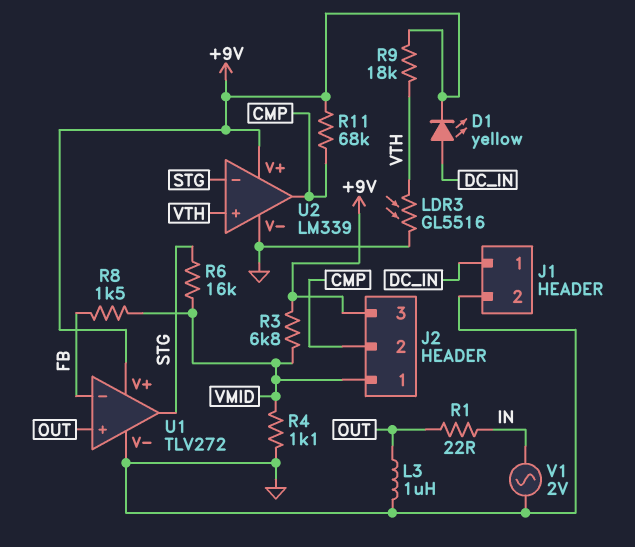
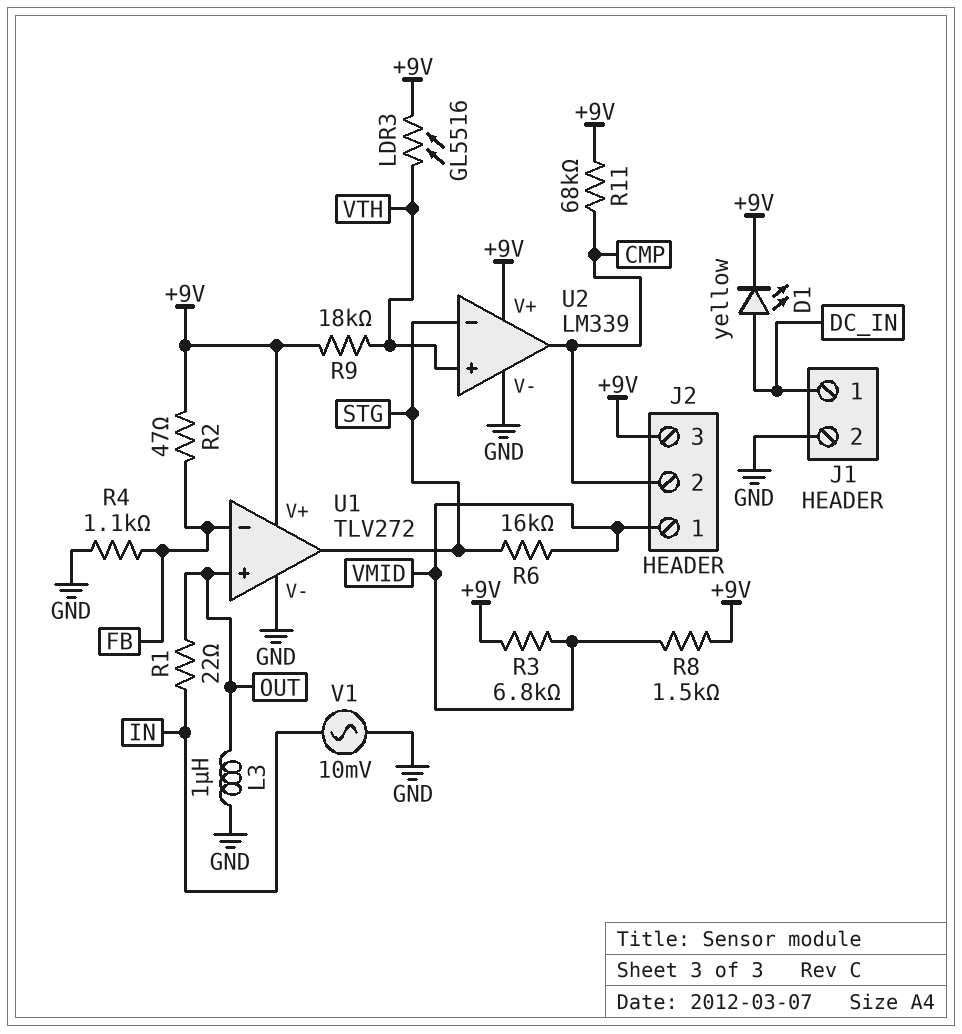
LDR3: GL5516 (GND, VTH) -> GL5516 (+9V, VTH)
R2: none -> 47 (+9V, FB)
R4: 1.1k (GND, VMID) -> 1.1k (FB, GND)
R8: 1.5k (FB, VMID) -> 1.5k (+9V, VMID)
V1: AC 2V (GND, IN) -> AC 10mV (GND, IN)

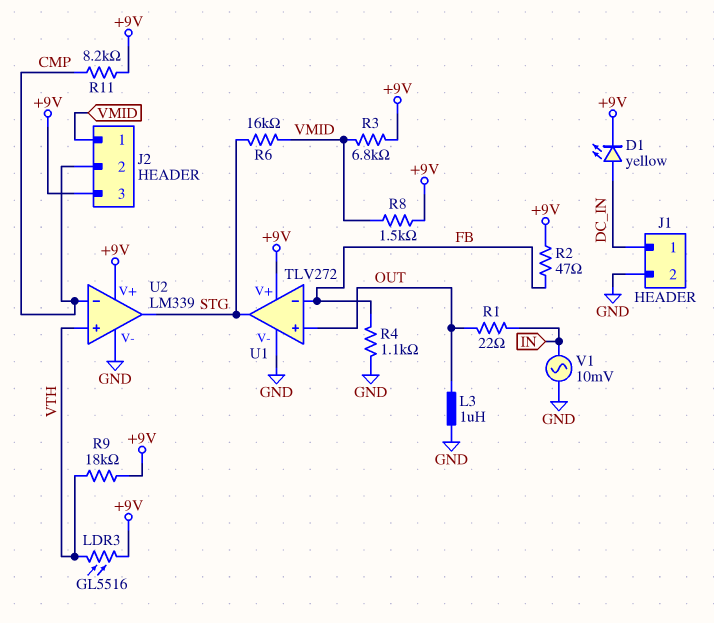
R11: 68k (+9V, CMP) -> 8.2k (+9V, CMP)
U2 pin in-: STG -> CMP
U2 pin out: CMP -> STG

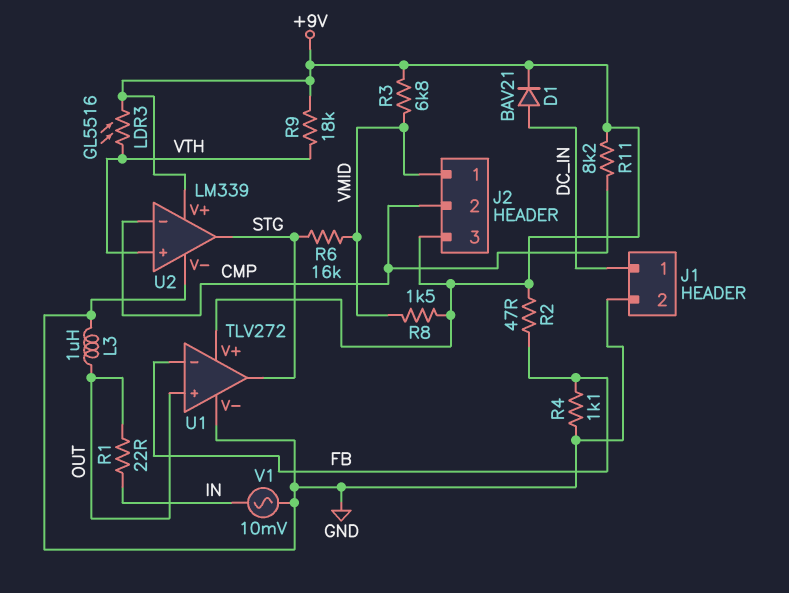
D1: LED yellow (A DC_IN, K +9V) -> diode BAV21 (A DC_IN, K +9V)

